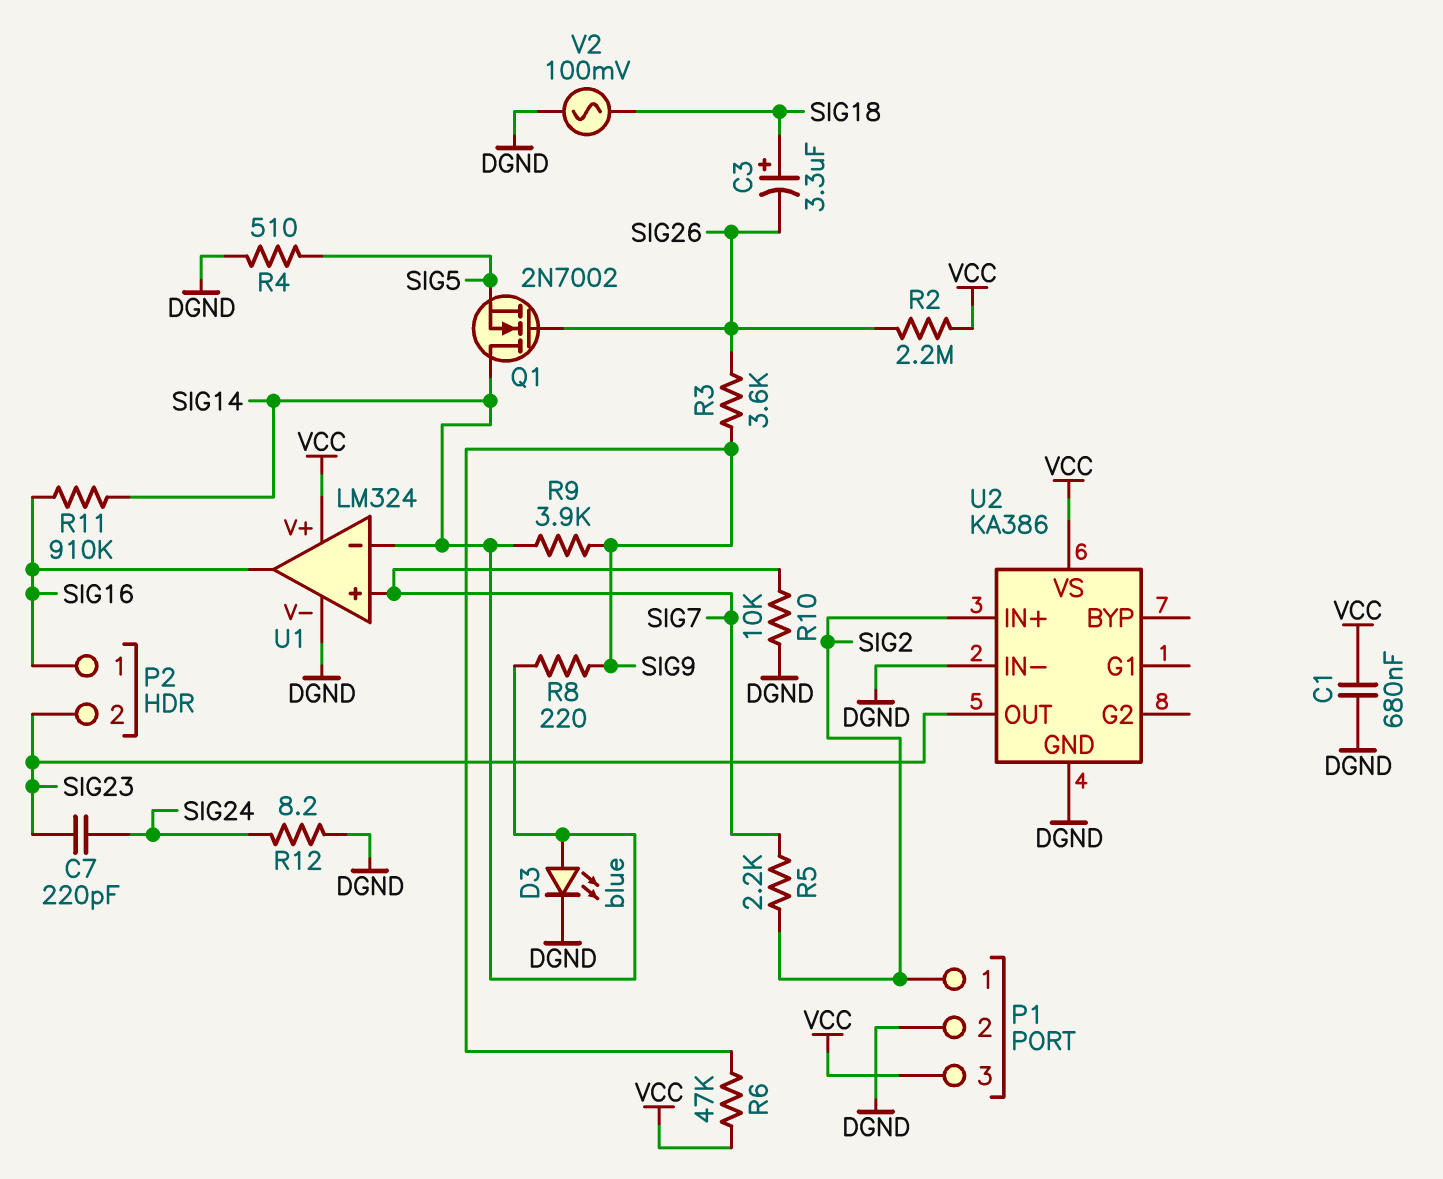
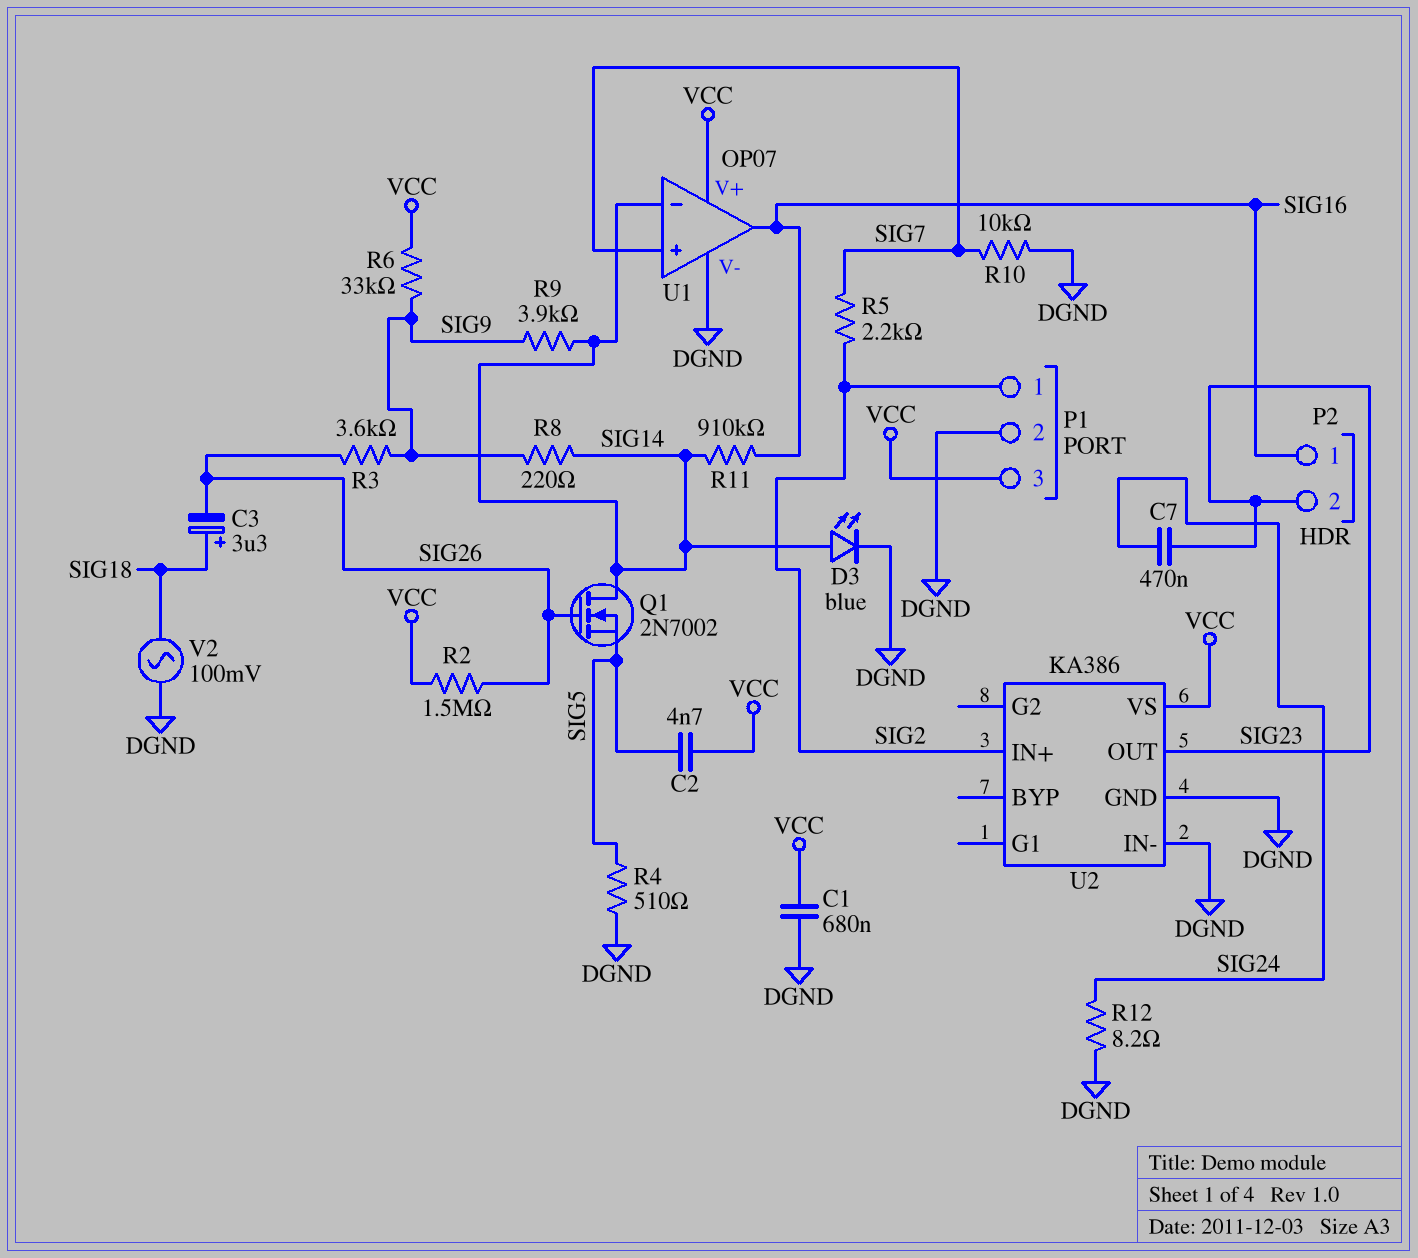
C2: none -> 4.7nF (SIG5, VCC)
C7: 220pF (SIG23, SIG24) -> 470nF (SIG23, SIG24)
R2: 2.2M (SIG26, VCC) -> 1.5M (SIG26, VCC)
R6: 47k (SIG9, VCC) -> 33k (SIG9, VCC)
U1: LM324 -> OP07

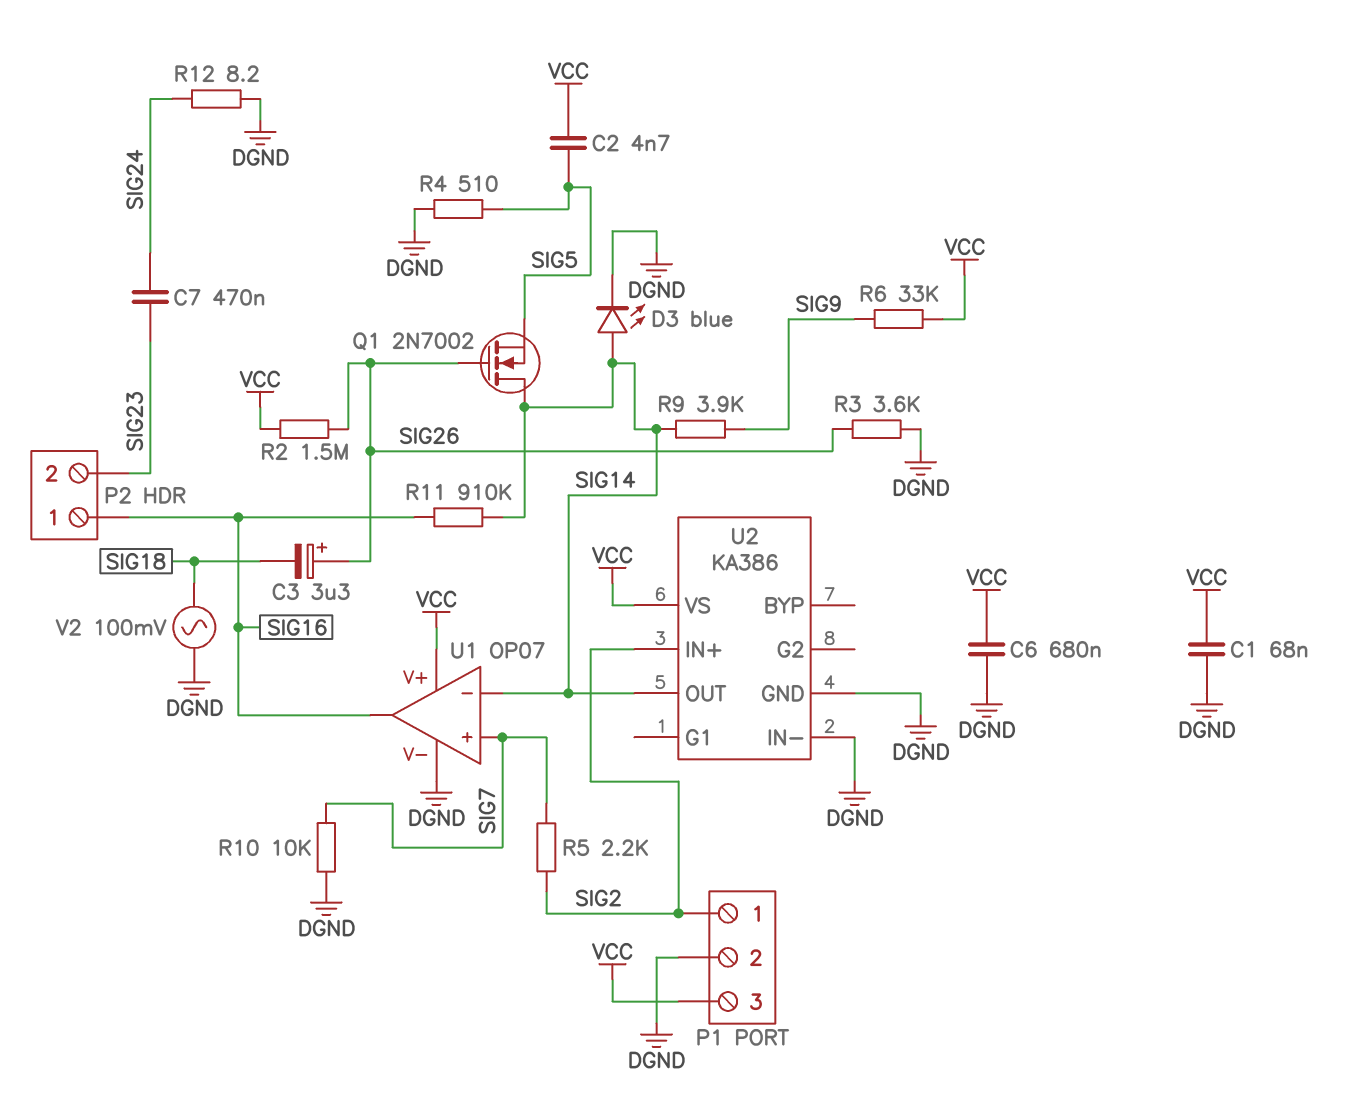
C1: 680nF (DGND, VCC) -> 68nF (DGND, VCC)
C3: 3.3uF (plus SIG18, minus SIG26) -> 3.3uF (plus SIG26, minus SIG18)
C6: none -> 680nF (DGND, VCC)
R3: 3.6k (SIG9, SIG26) -> 3.6k (DGND, SIG26)
R8: 220 (SIG9, SIG14) -> none
U2 pin OUT: SIG23 -> SIG14

